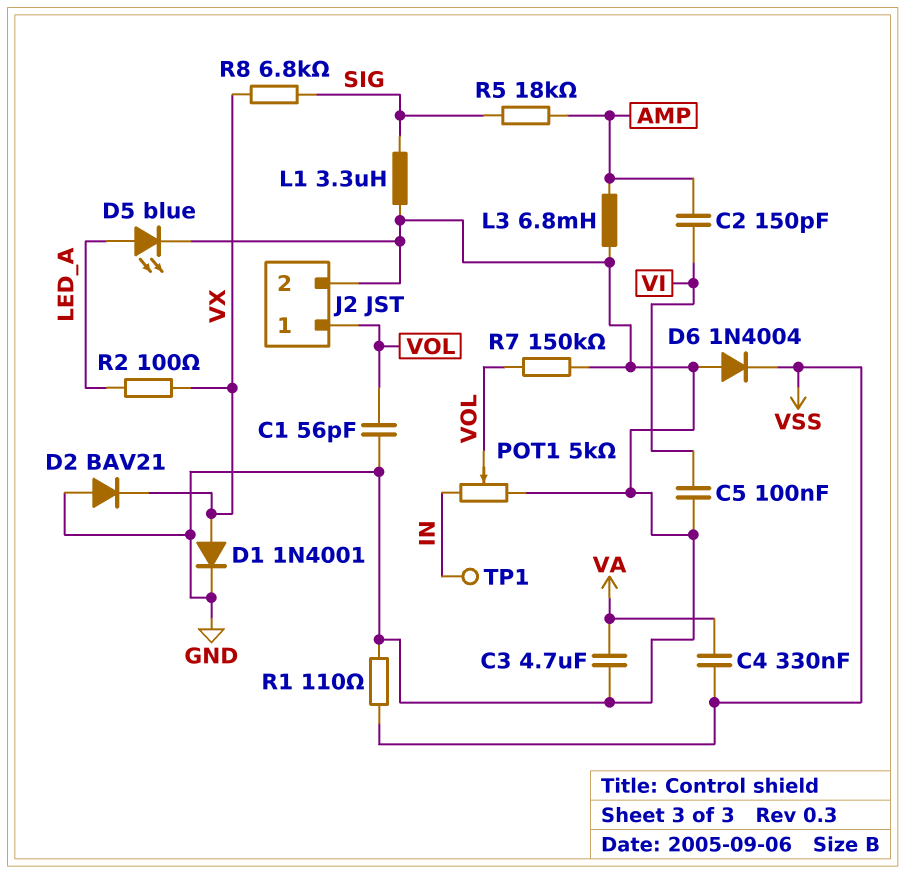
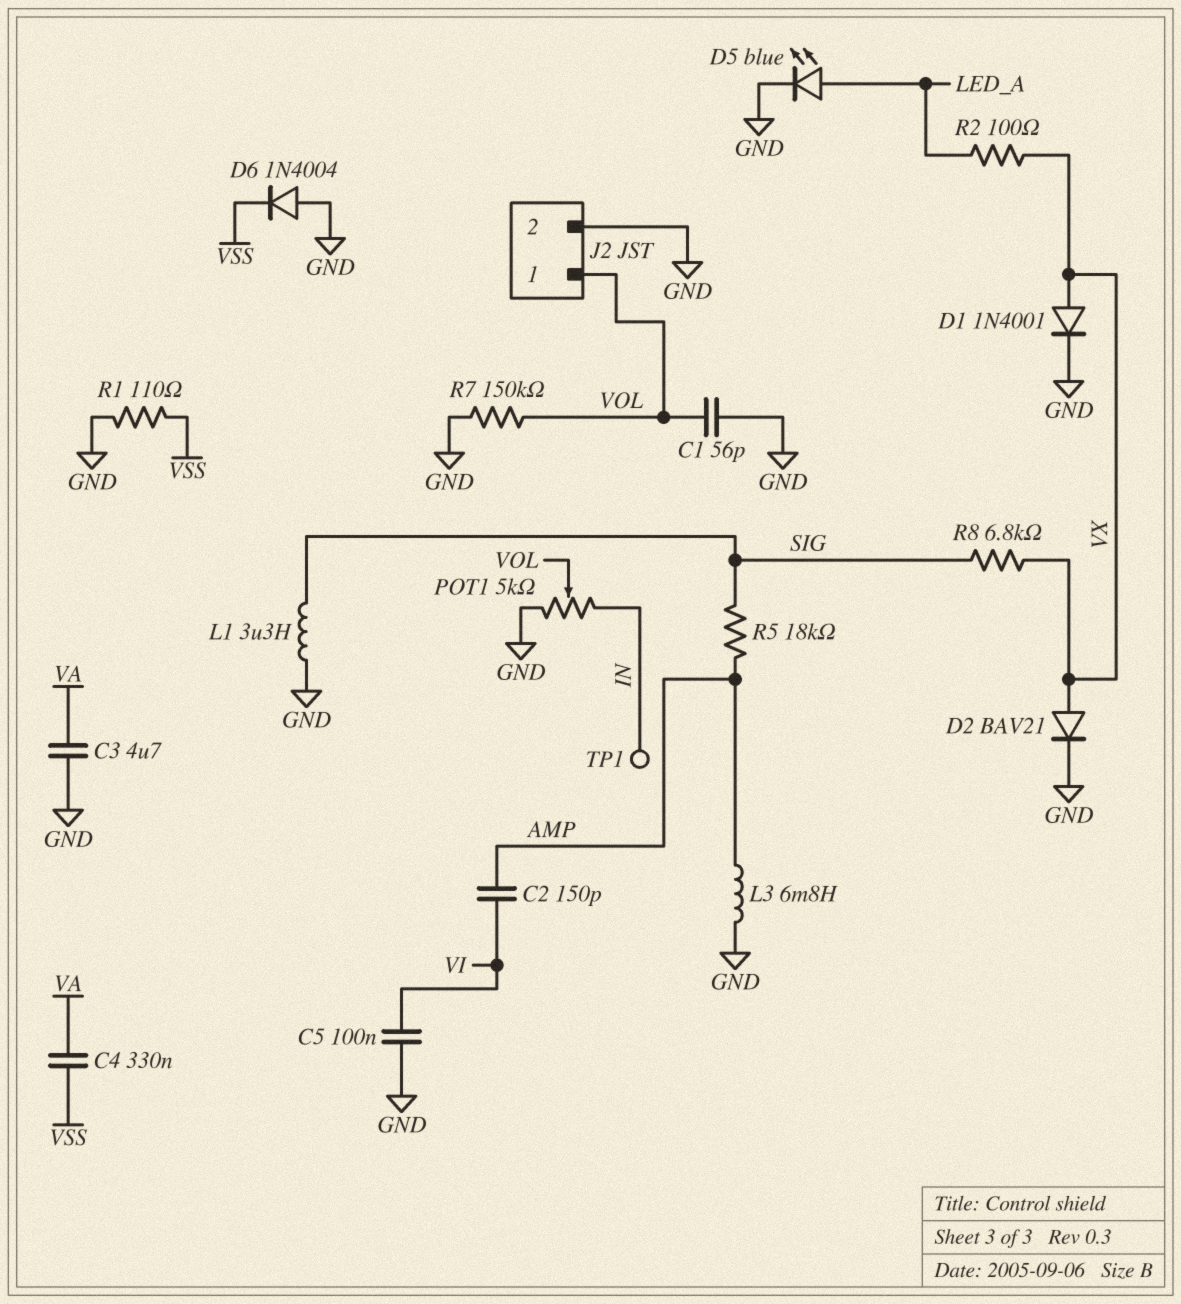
D2: diode BAV21 (A GND, K VX) -> diode BAV21 (A VX, K GND)

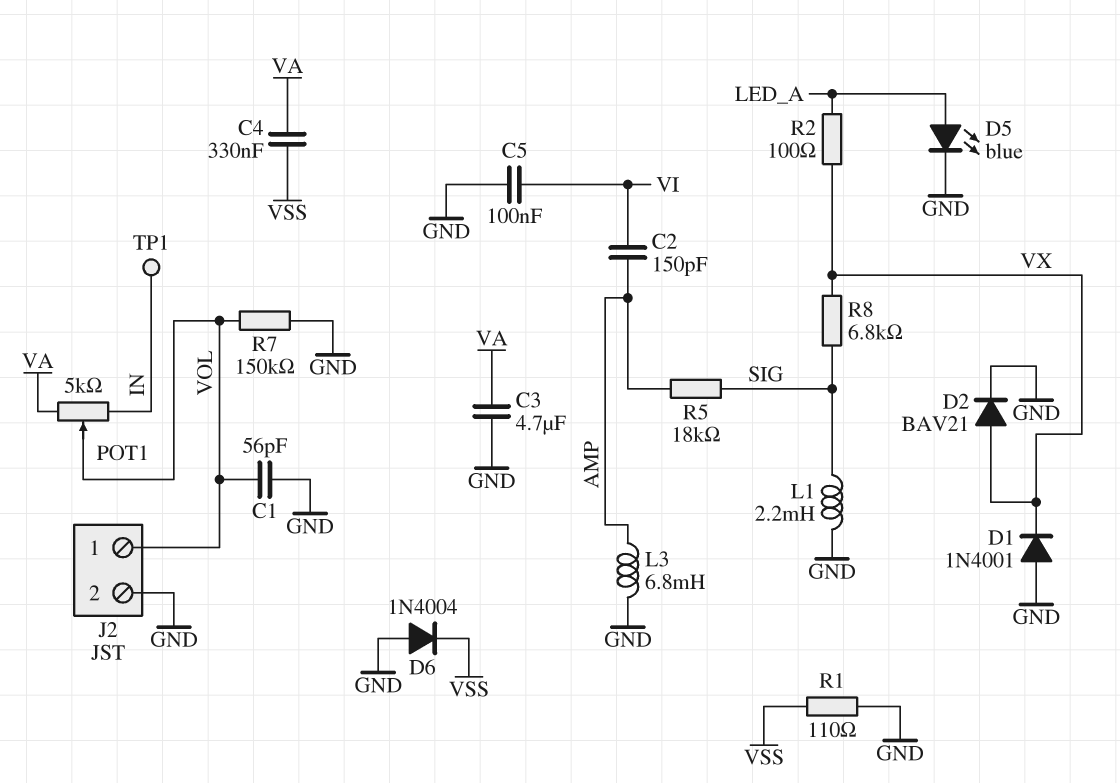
D1: diode 1N4001 (A VX, K GND) -> diode 1N4001 (A GND, K VX)
L1: 3.3uH (GND, SIG) -> 2.2mH (GND, SIG)
POT1: 5k (GND, IN, wiper VOL) -> 5k (IN, VA, wiper VOL)

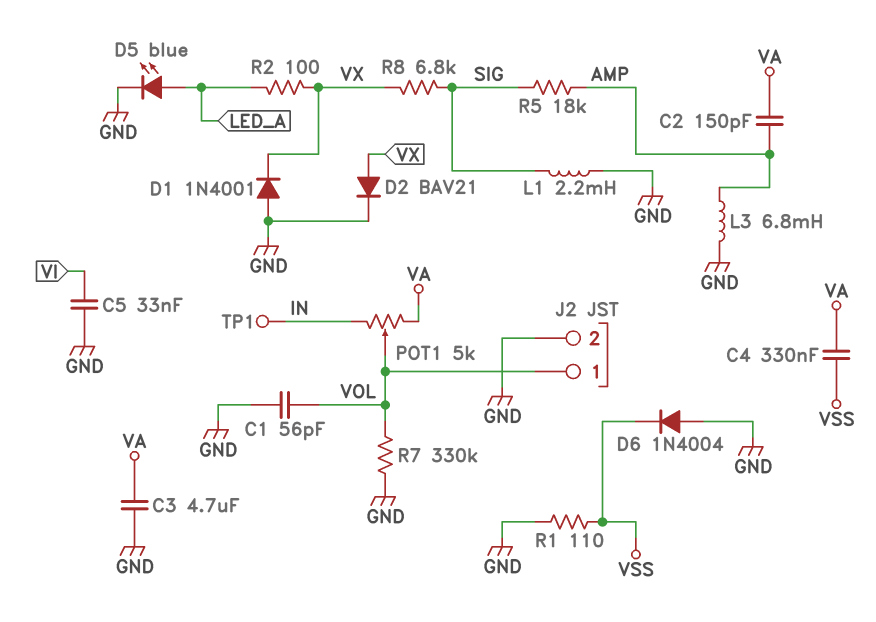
C2: 150pF (AMP, VI) -> 150pF (AMP, VA)
C5: 100nF (GND, VI) -> 33nF (GND, VI)
R7: 150k (GND, VOL) -> 330k (GND, VOL)

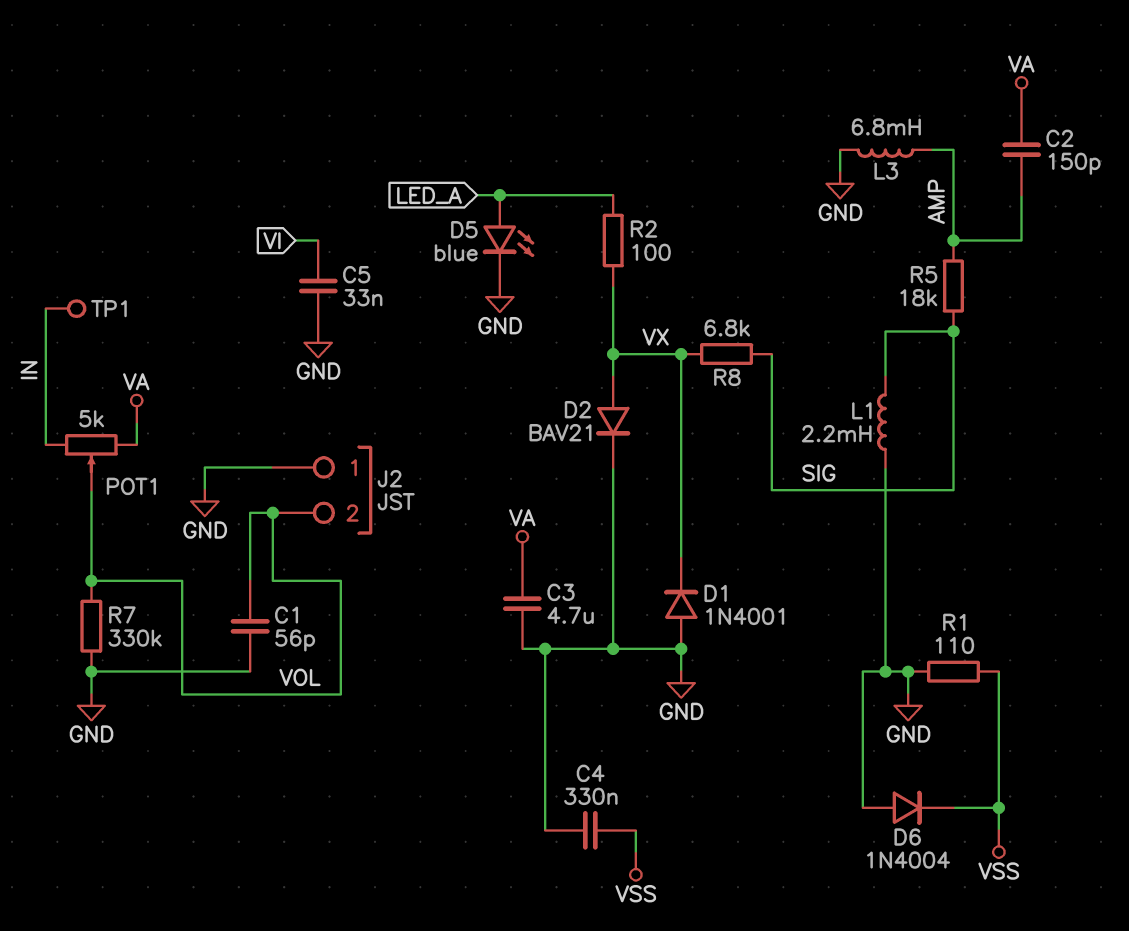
C4: 330nF (VA, VSS) -> 330nF (GND, VSS)
J2 pin 1: VOL -> GND
J2 pin 2: GND -> VOL

